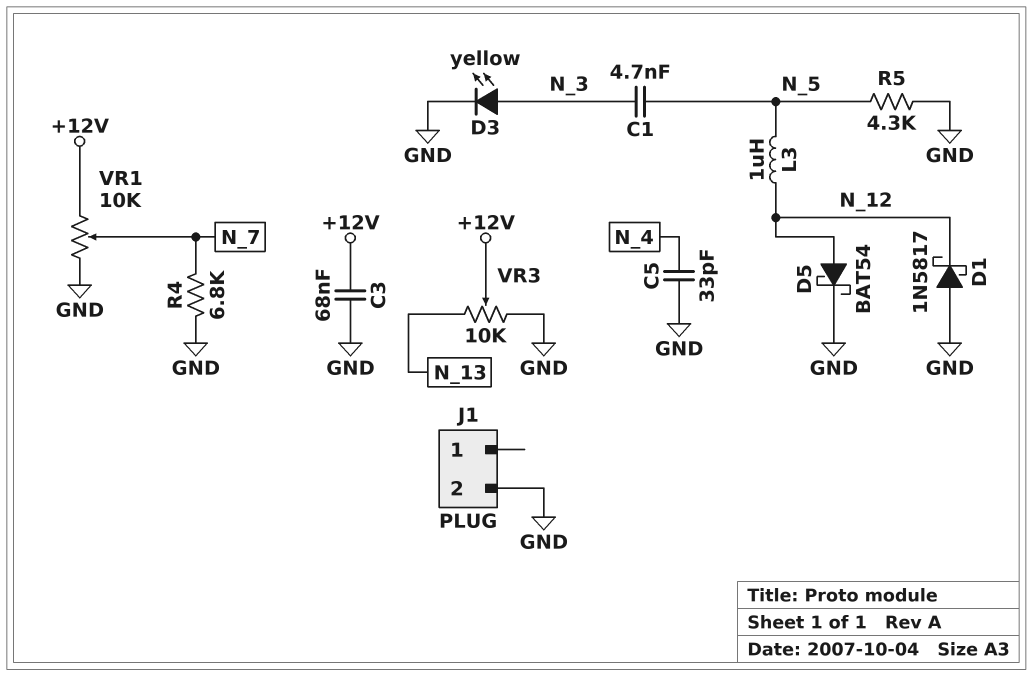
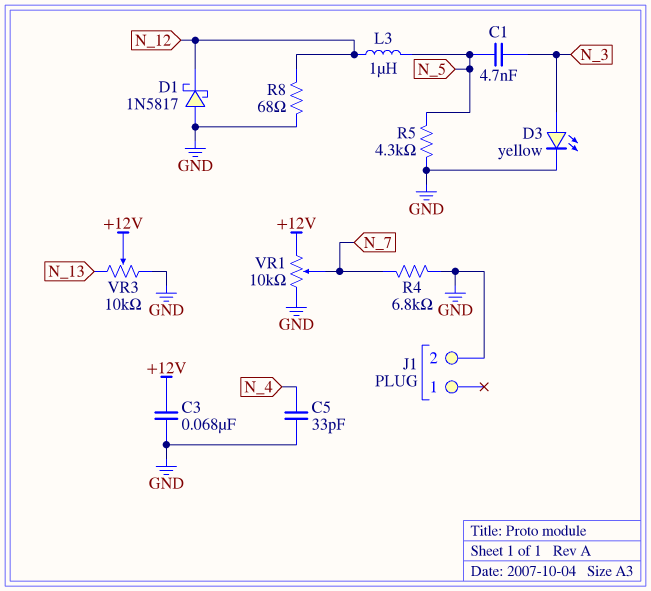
D5: schottky BAT54 (A N_12, K GND) -> none
R8: none -> 68 (GND, N_12)

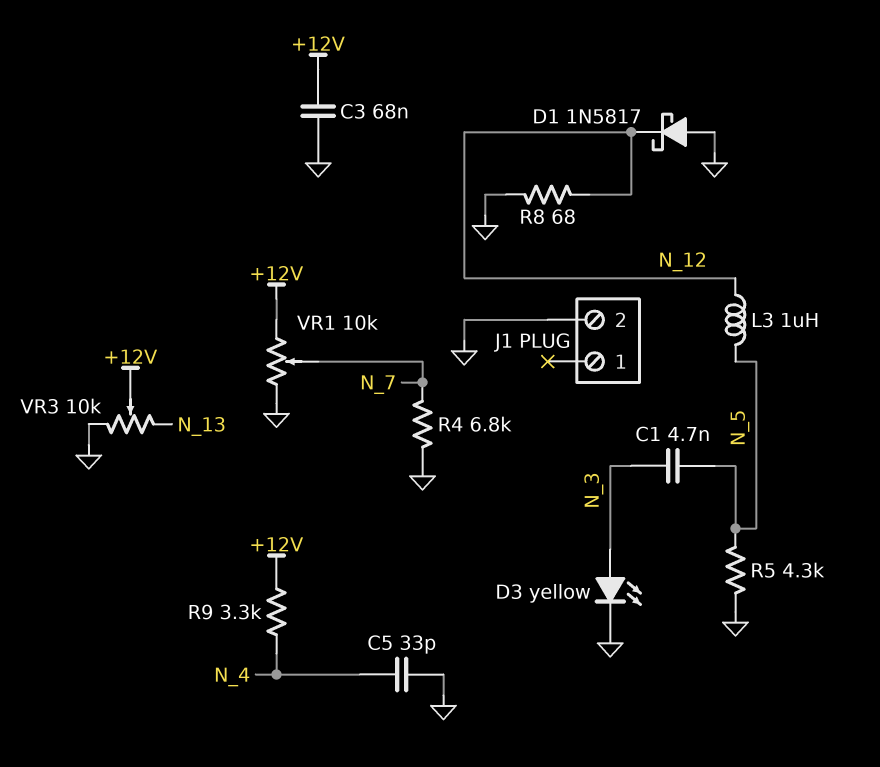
R9: none -> 3.3k (+12V, N_4)

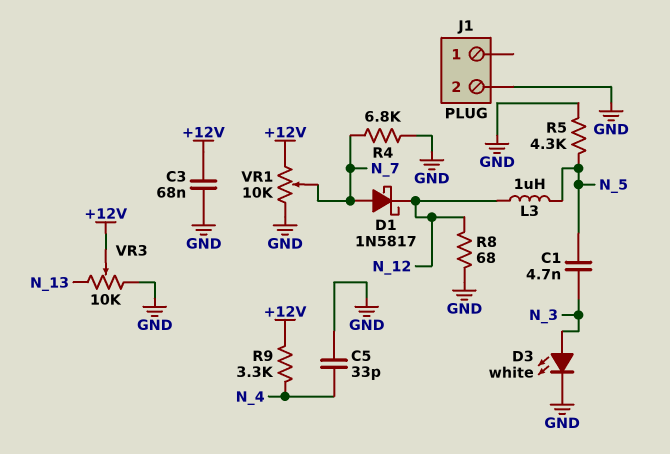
D1: schottky 1N5817 (A GND, K N_12) -> schottky 1N5817 (A N_7, K N_12)
D3: LED yellow (A N_3, K GND) -> LED white (A N_3, K GND)

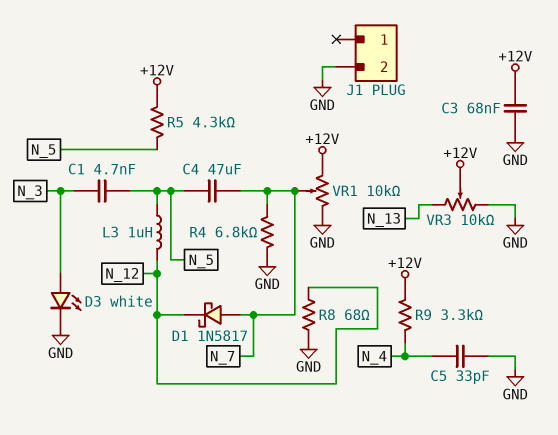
C4: none -> 47uF (N_5, N_7)
R5: 4.3k (GND, N_5) -> 4.3k (+12V, N_5)

